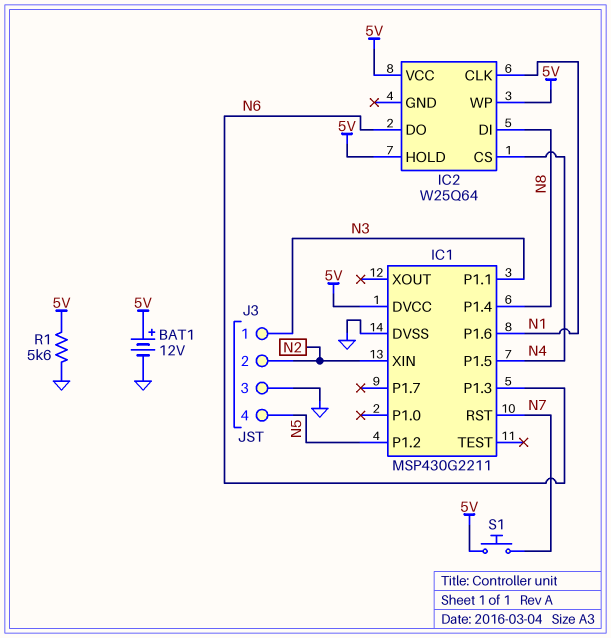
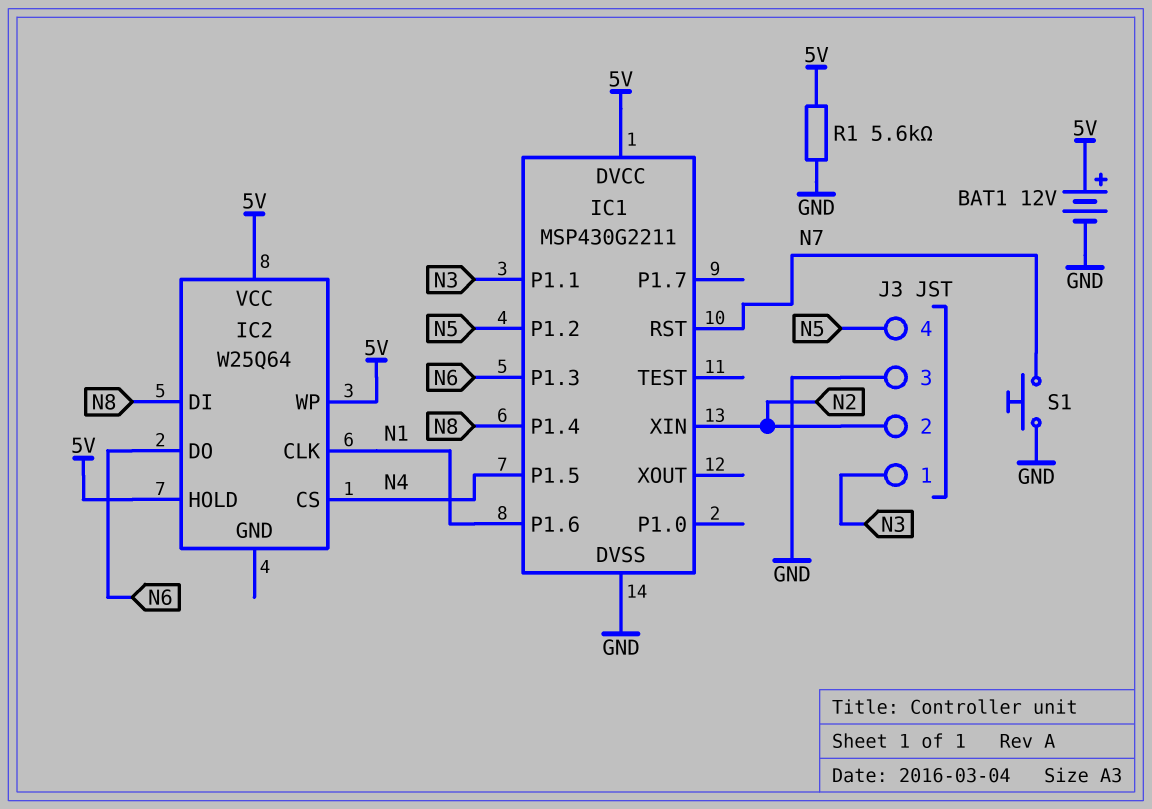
S1: button (5V, N7) -> button (GND, N7)

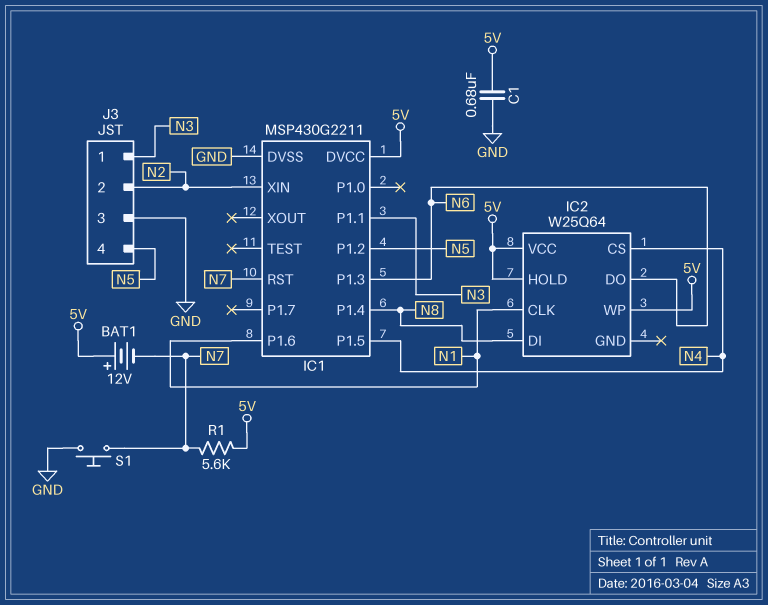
BAT1: 12V (plus 5V, minus GND) -> 12V (plus 5V, minus N7)
C1: none -> 680nF (5V, GND)
R1: 5.6k (5V, GND) -> 5.6k (5V, N7)

